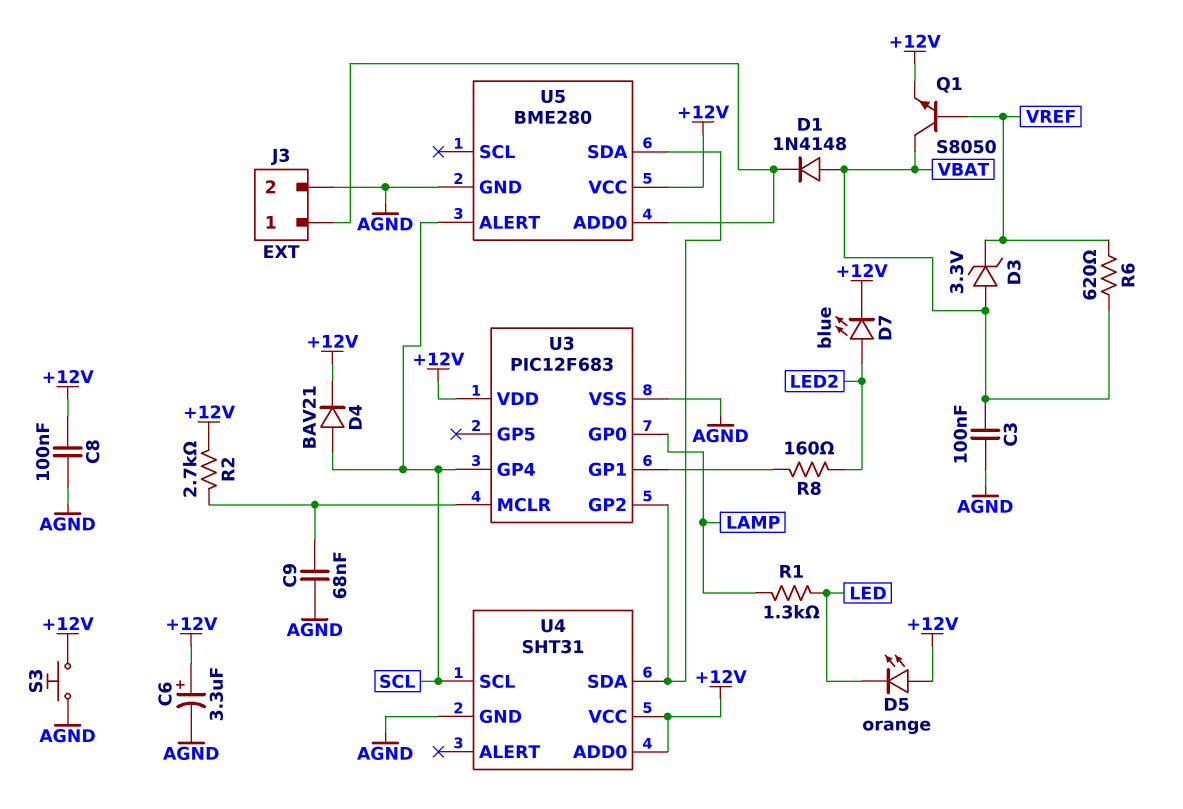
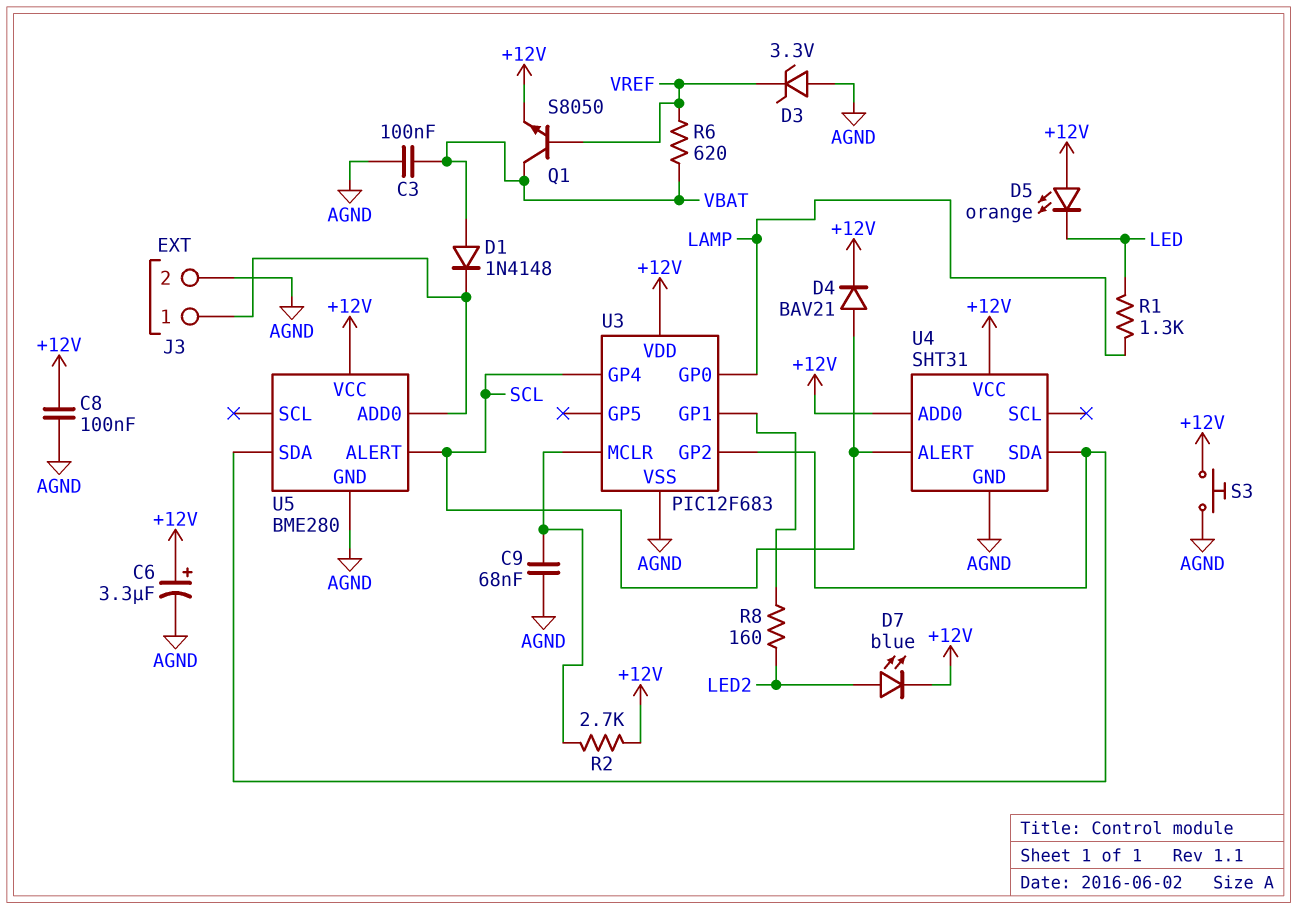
D3: zener 3.3V (A VBAT, K VREF) -> zener 3.3V (A AGND, K VREF)
U4 pin ALERT: none -> SCL
U4 pin SCL: SCL -> none

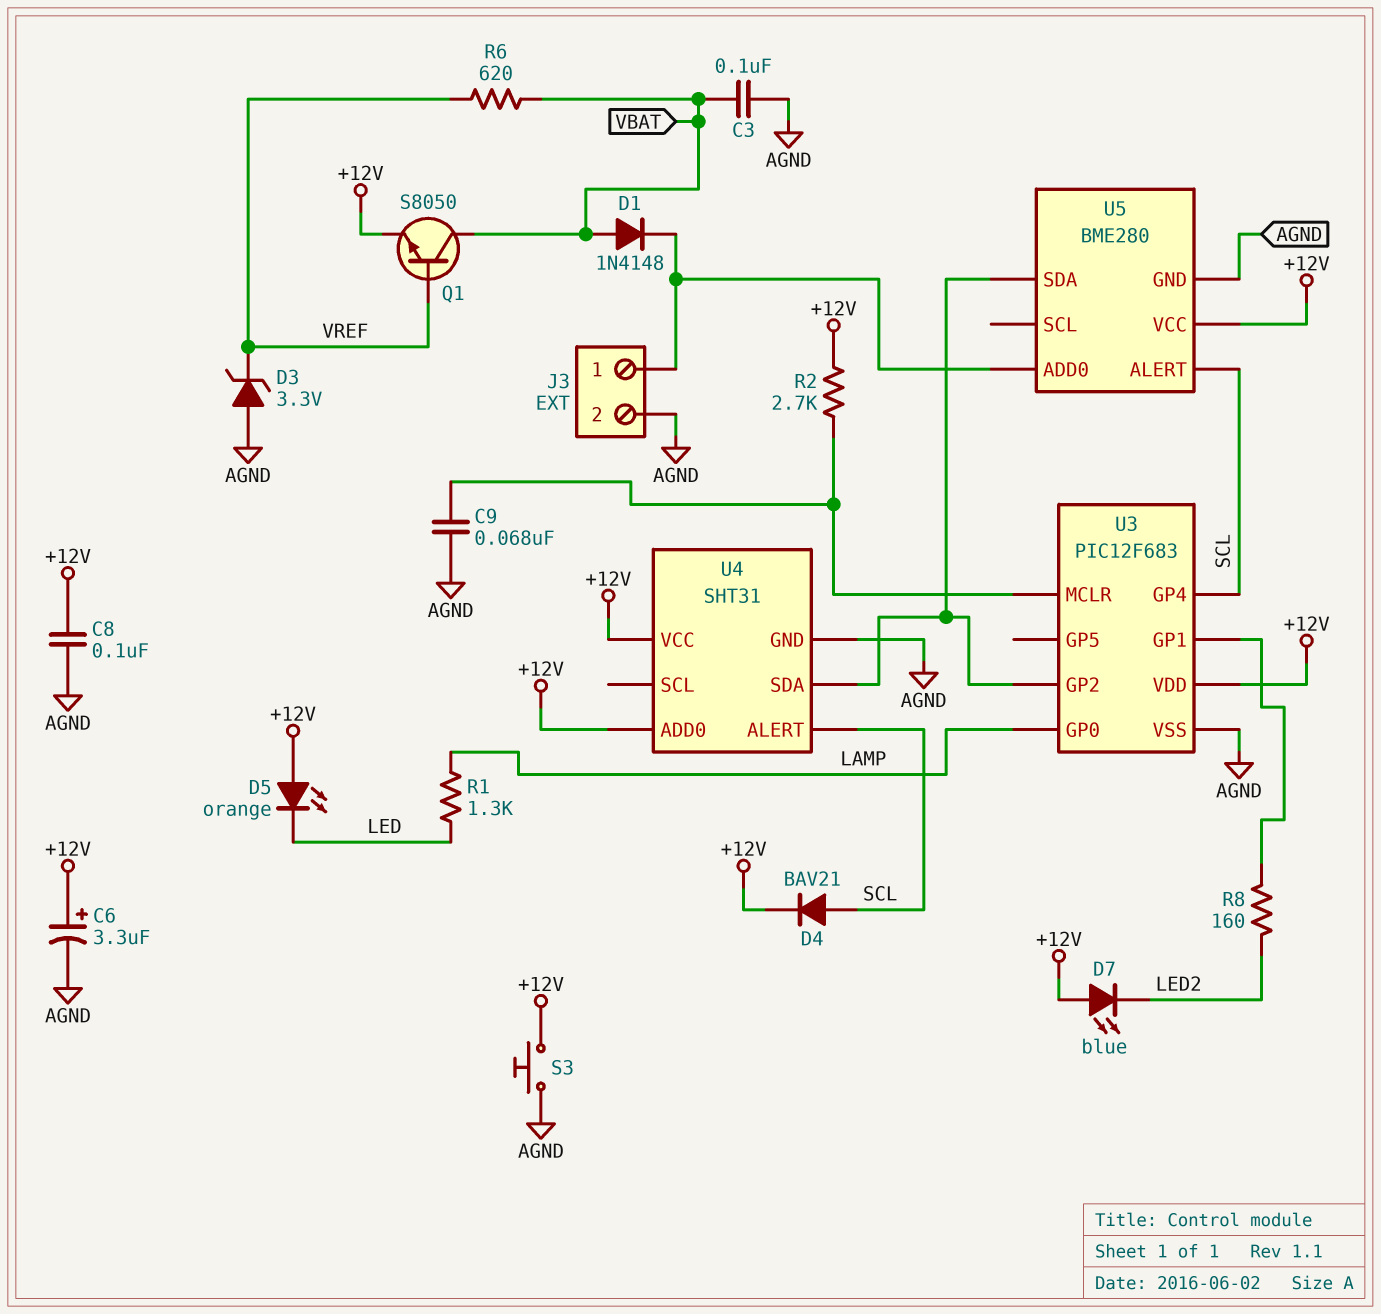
D7: LED blue (A LED2, K +12V) -> LED blue (A +12V, K LED2)

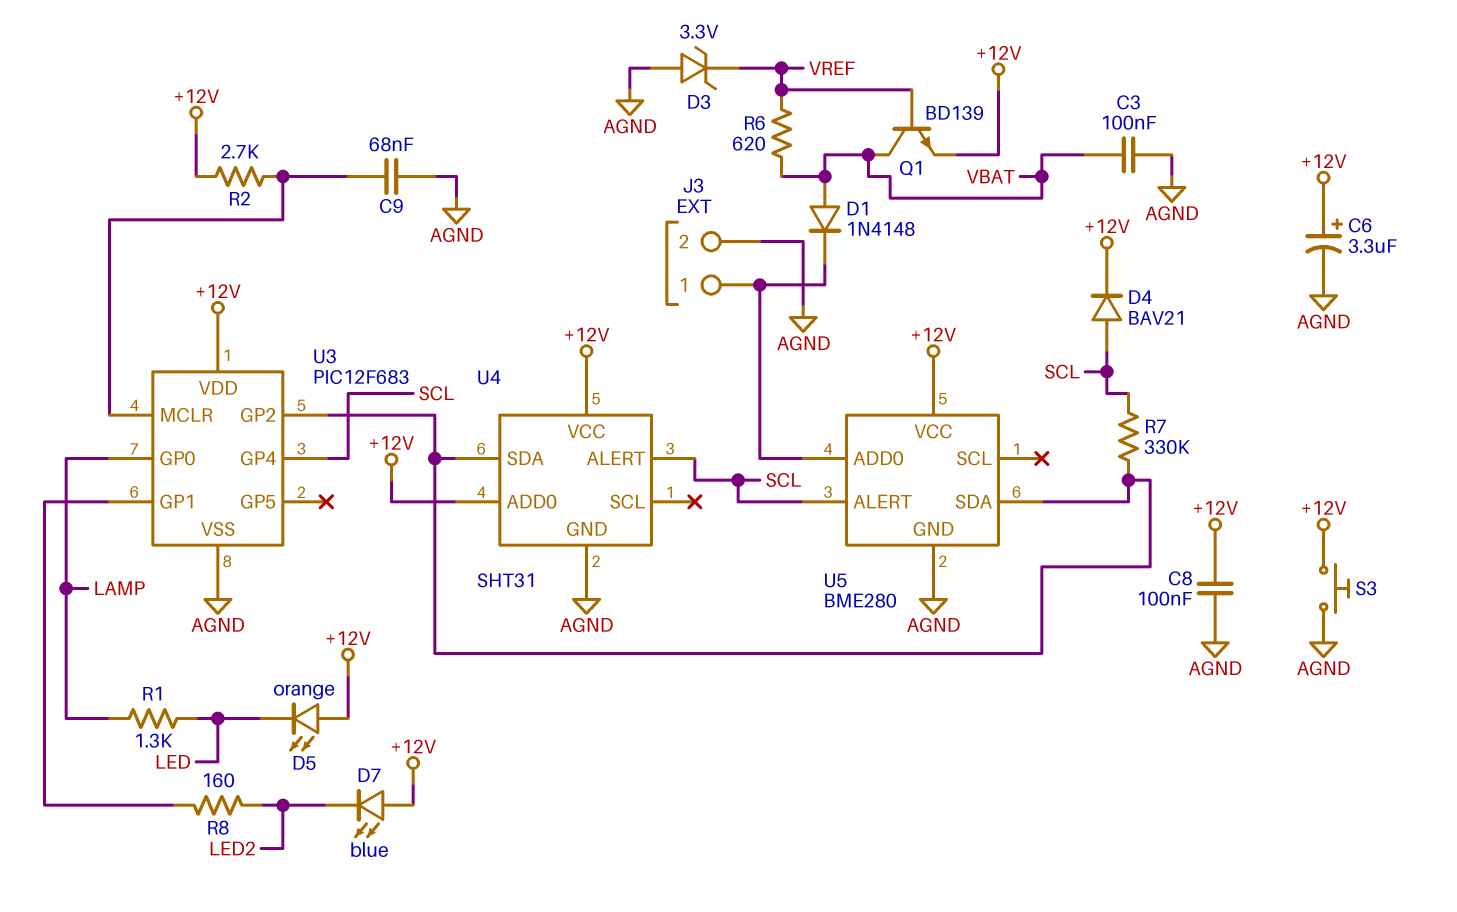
Q1: NPN S8050 (B VREF, C VBAT, E +12V) -> NPN BD139 (B VREF, C VBAT, E +12V)
R7: none -> 330k (SCL, U3/GP2)

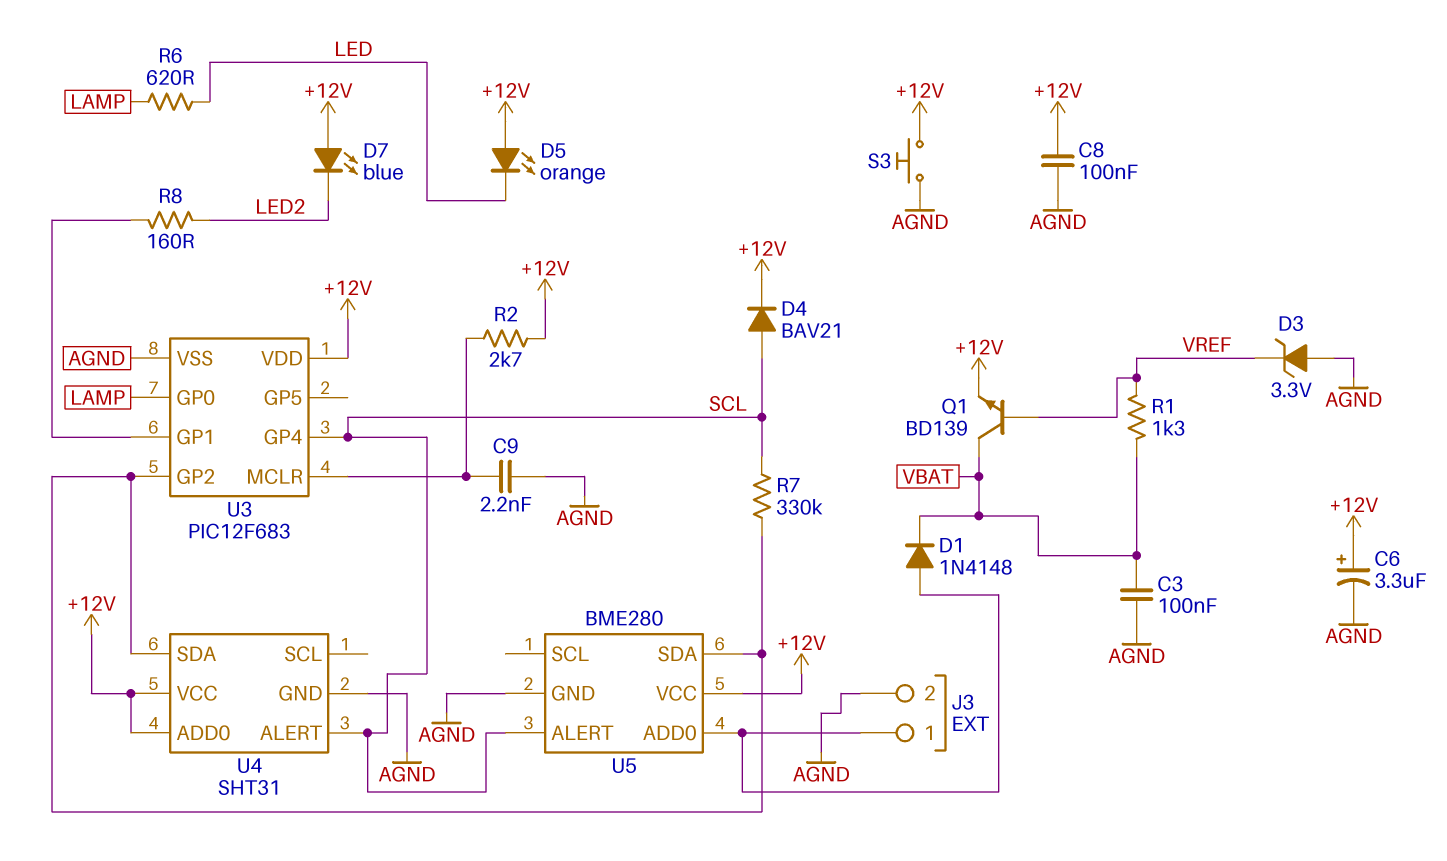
C9: 68nF (AGND, U3/MCLR) -> 2.2nF (AGND, U3/MCLR)
D1: diode 1N4148 (A VBAT, K J3/1) -> diode 1N4148 (A J3/1, K VBAT)
R1: 1.3k (LAMP, LED) -> 1.3k (VBAT, VREF)
R6: 620 (VBAT, VREF) -> 620 (LAMP, LED)

